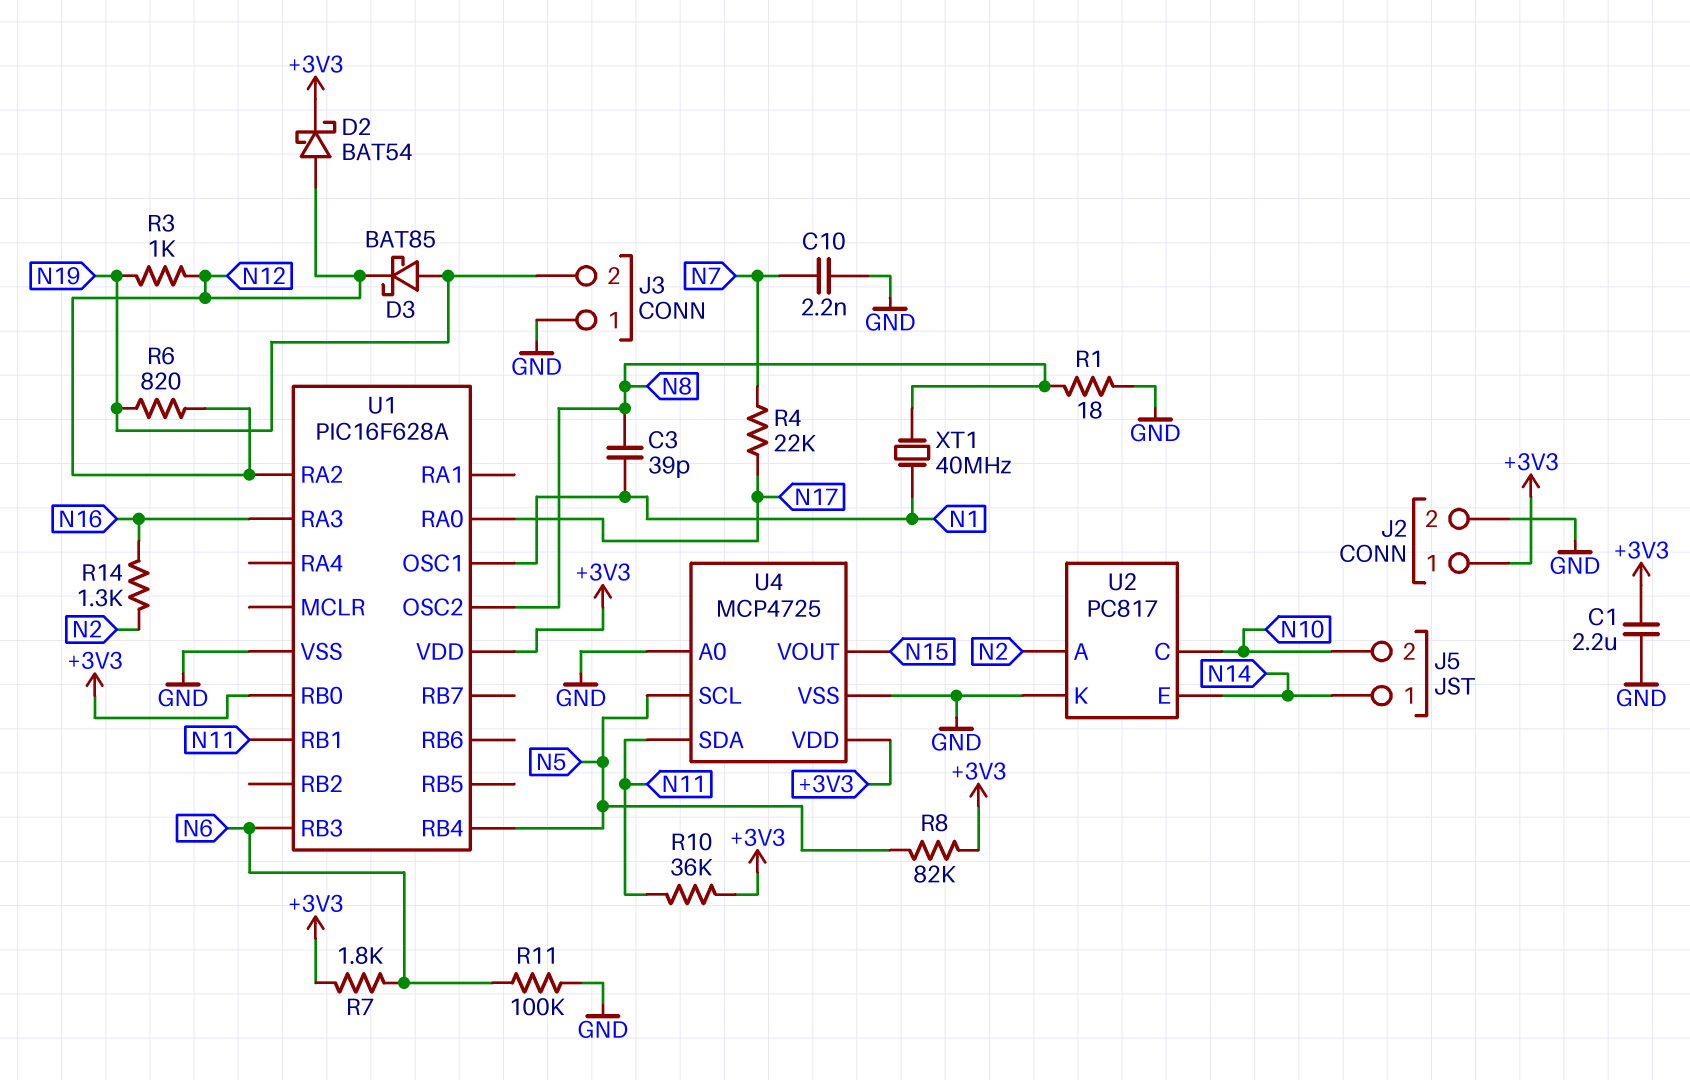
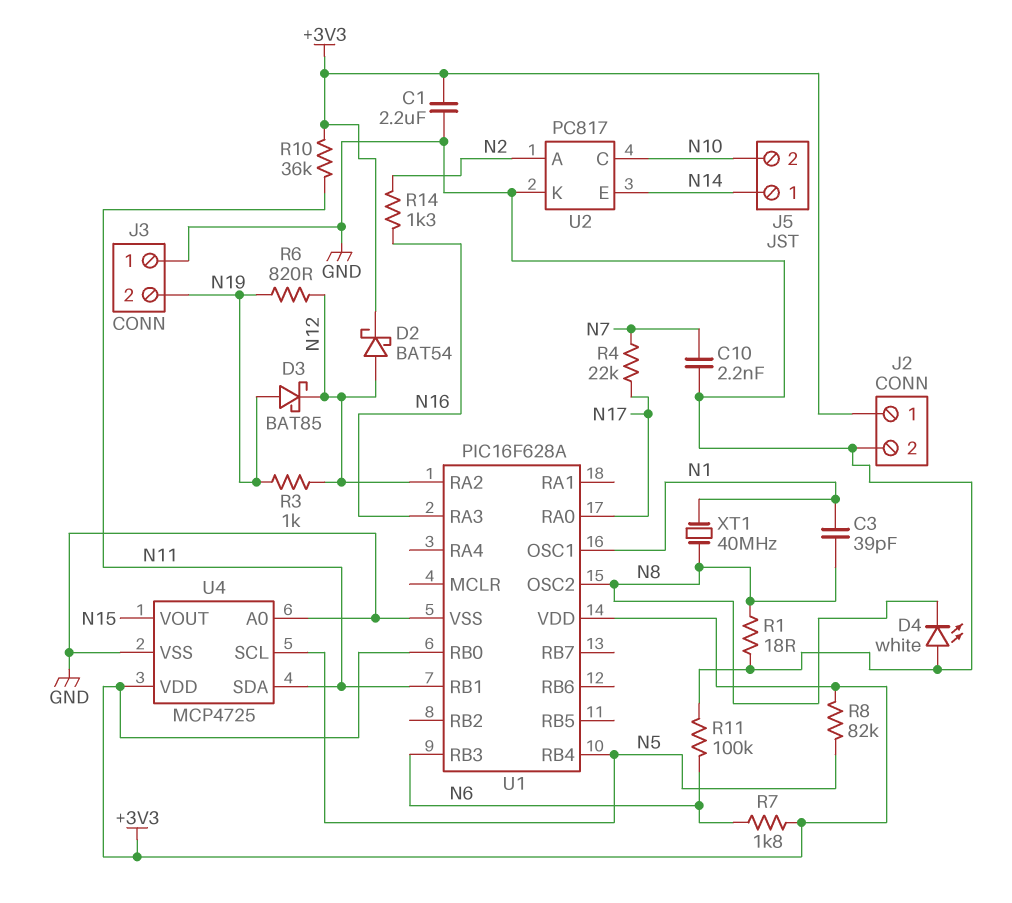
D4: none -> LED white (A GND, K N8)

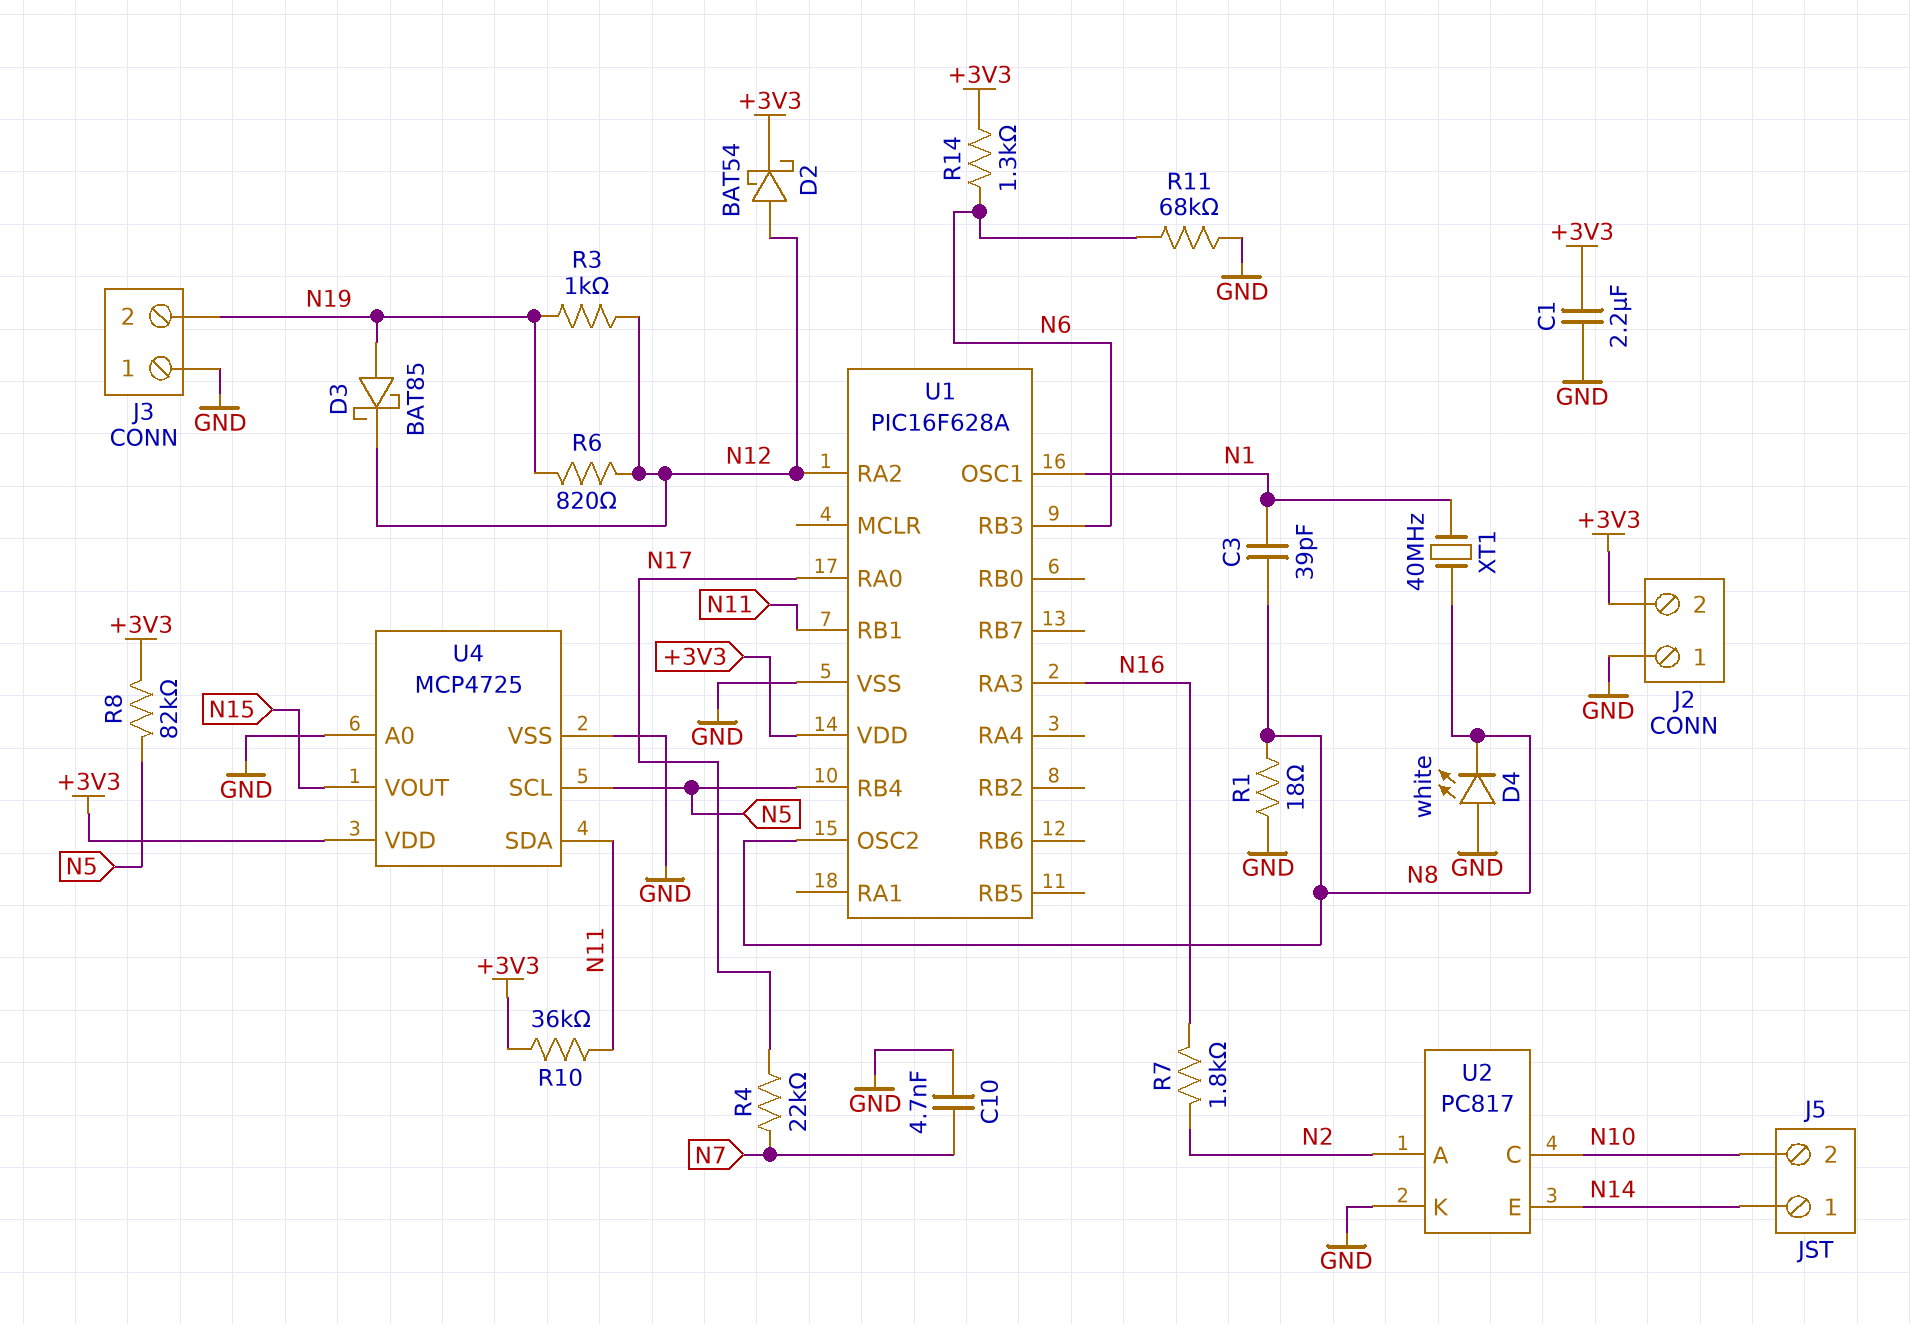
C10: 2.2nF (GND, N7) -> 4.7nF (GND, N7)
J2 pin 1: +3V3 -> GND
J2 pin 2: GND -> +3V3
R7: 1.8k (+3V3, N6) -> 1.8k (N2, N16)
R11: 100k (GND, N6) -> 68k (GND, N6)
R14: 1.3k (N2, N16) -> 1.3k (+3V3, N6)
U1 pin RB0: +3V3 -> none

